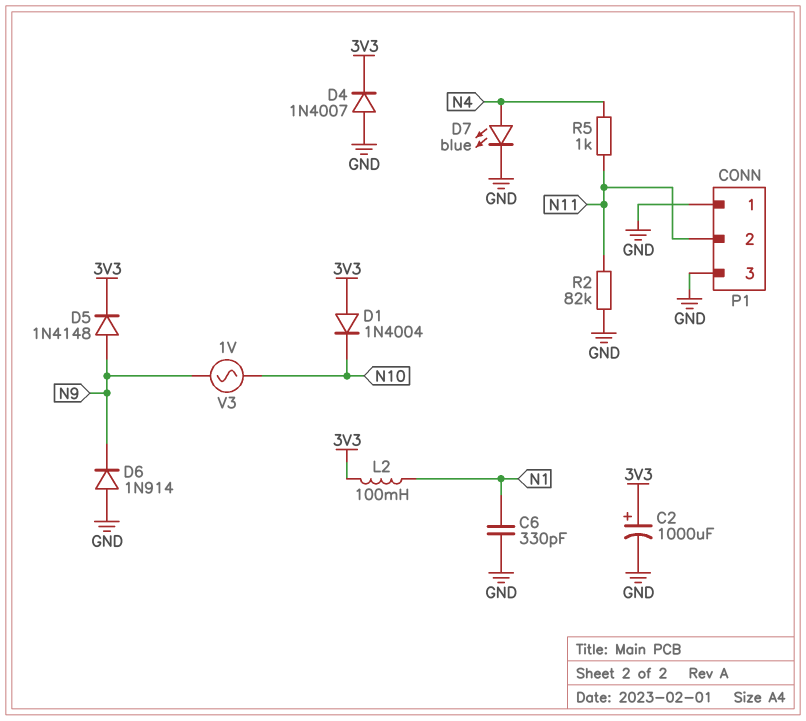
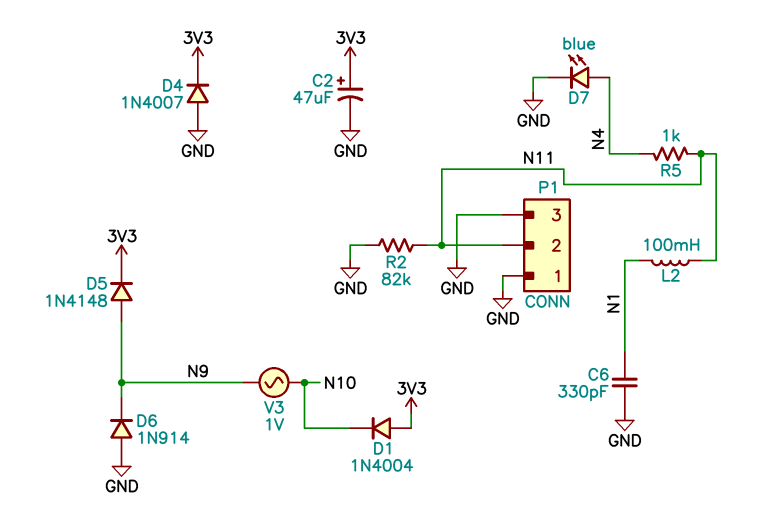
C2: 1000uF (plus 3V3, minus GND) -> 47uF (plus 3V3, minus GND)
L2: 100mH (3V3, N1) -> 100mH (N1, N11)

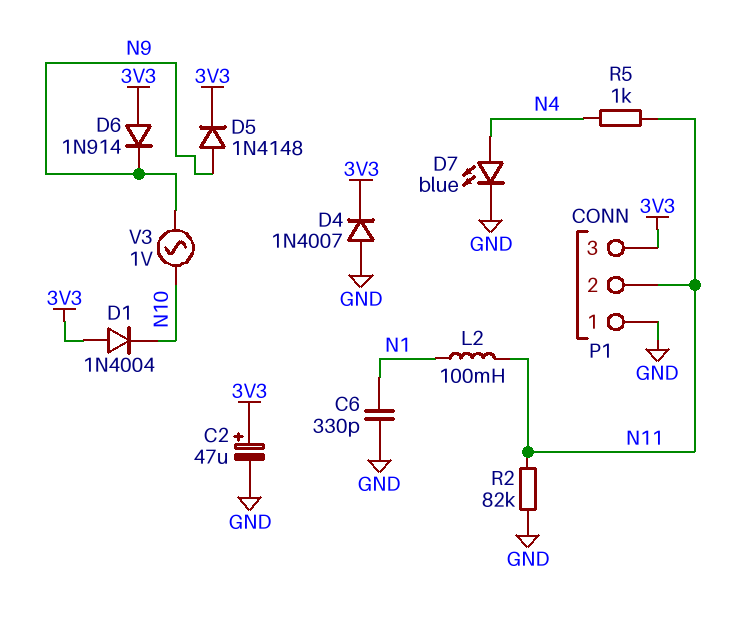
D6: diode 1N914 (A GND, K N9) -> diode 1N914 (A 3V3, K N9)
P1 pin 3: GND -> 3V3

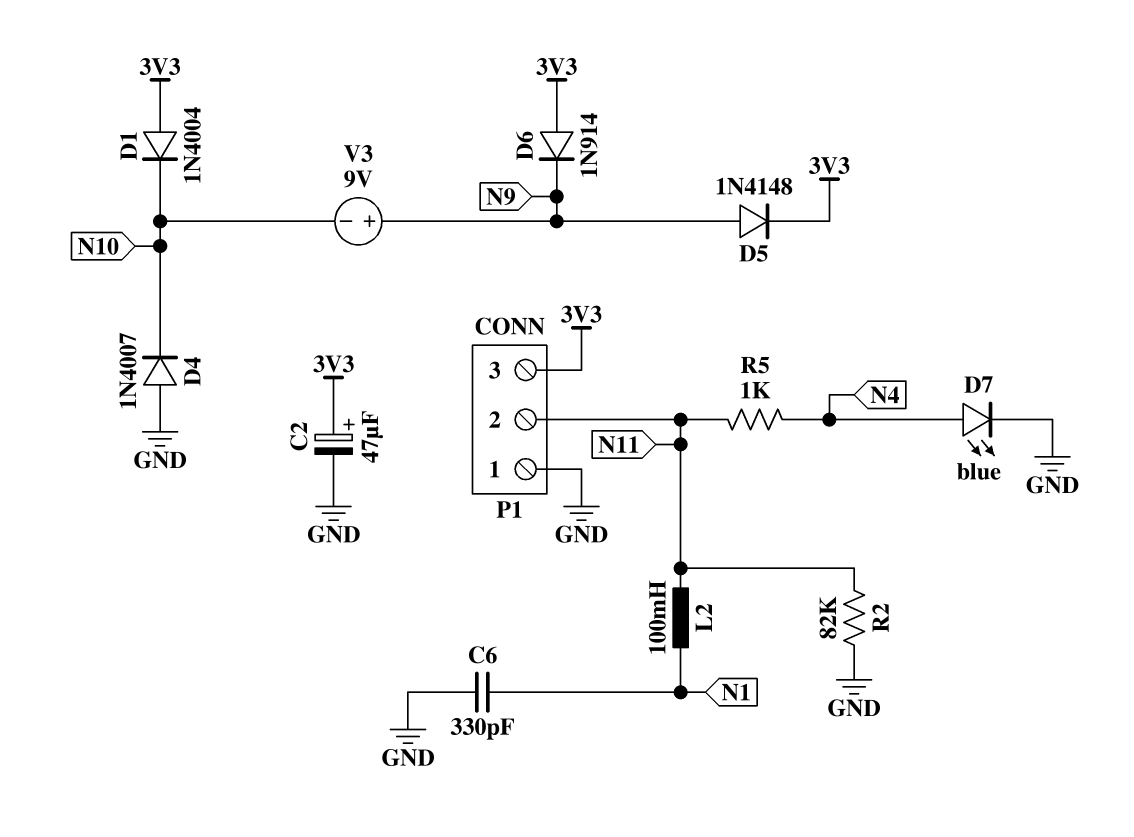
D4: diode 1N4007 (A GND, K 3V3) -> diode 1N4007 (A GND, K N10)
V3: AC 1V (N9, N10) -> 9V (plus N9, minus N10)

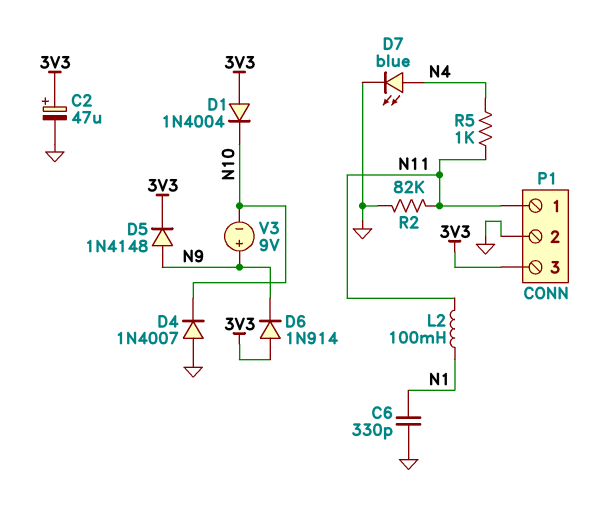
P1 pin 1: GND -> N11
P1 pin 2: N11 -> GND

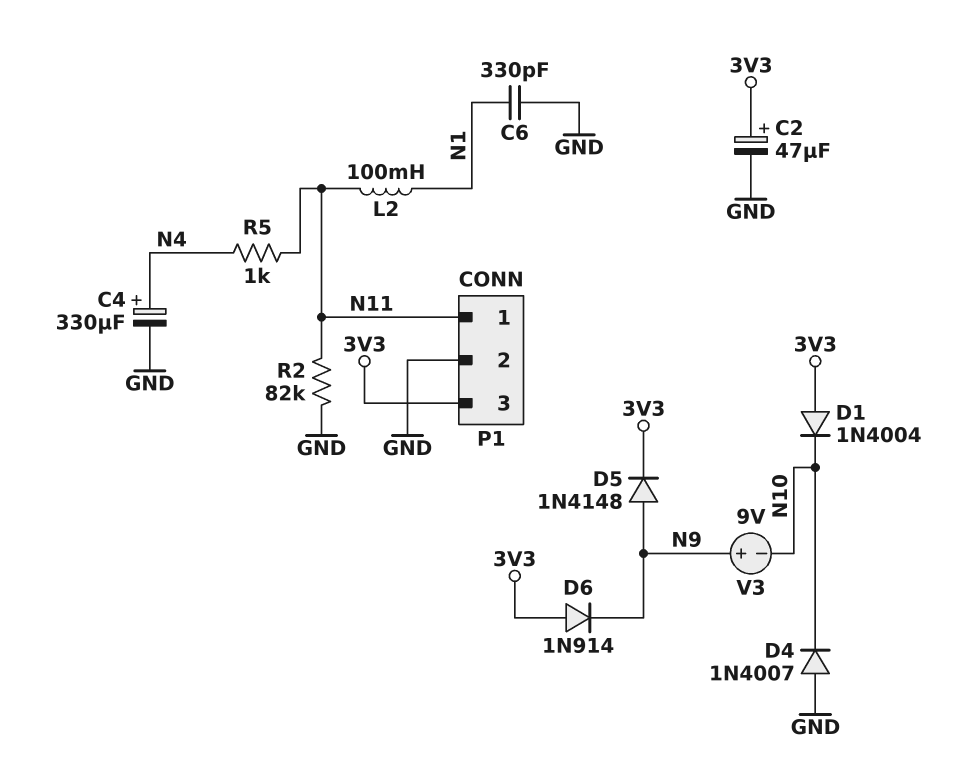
C4: none -> 330uF (plus N4, minus GND)
D7: LED blue (A N4, K GND) -> none

